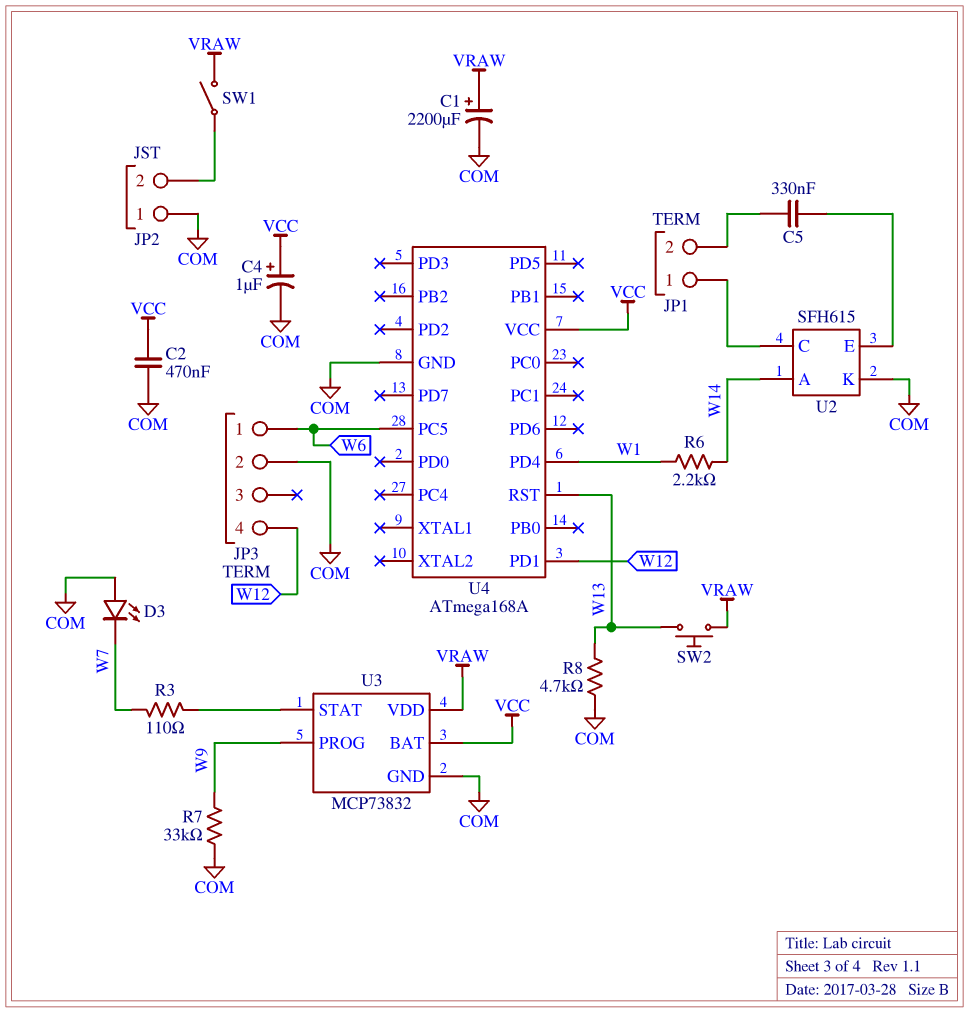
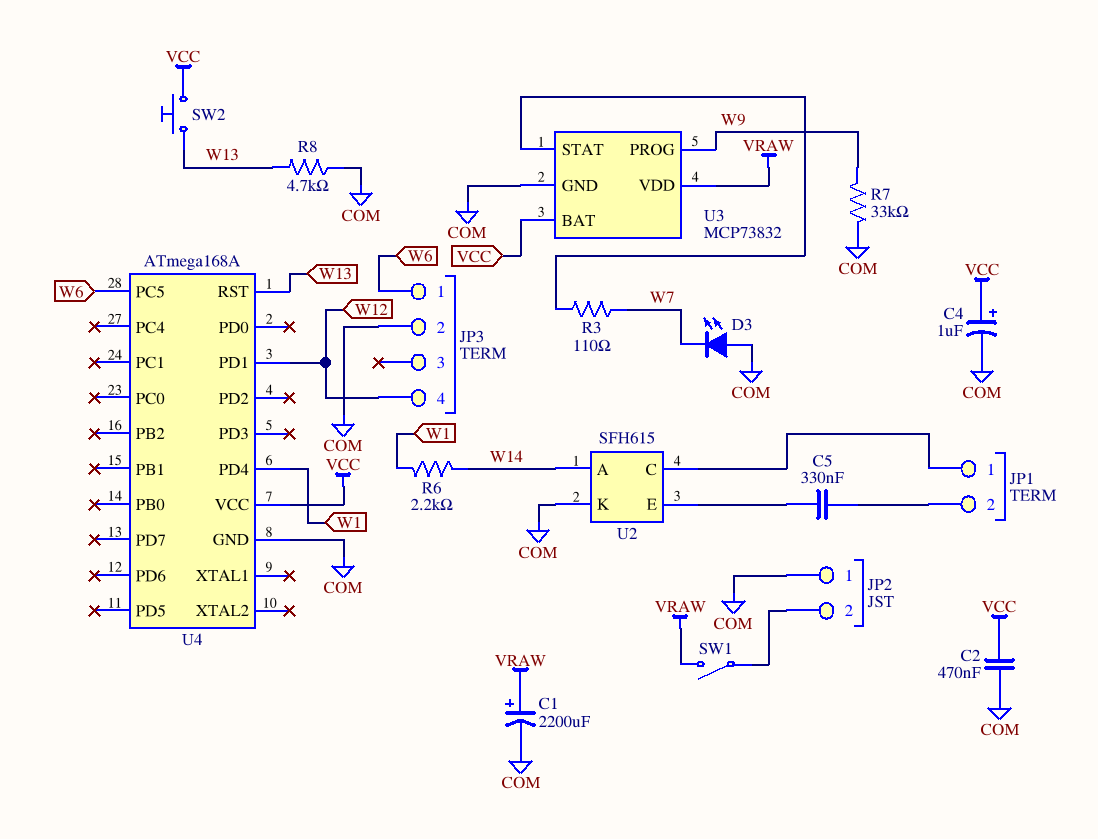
SW2: button (VRAW, W13) -> button (VCC, W13)

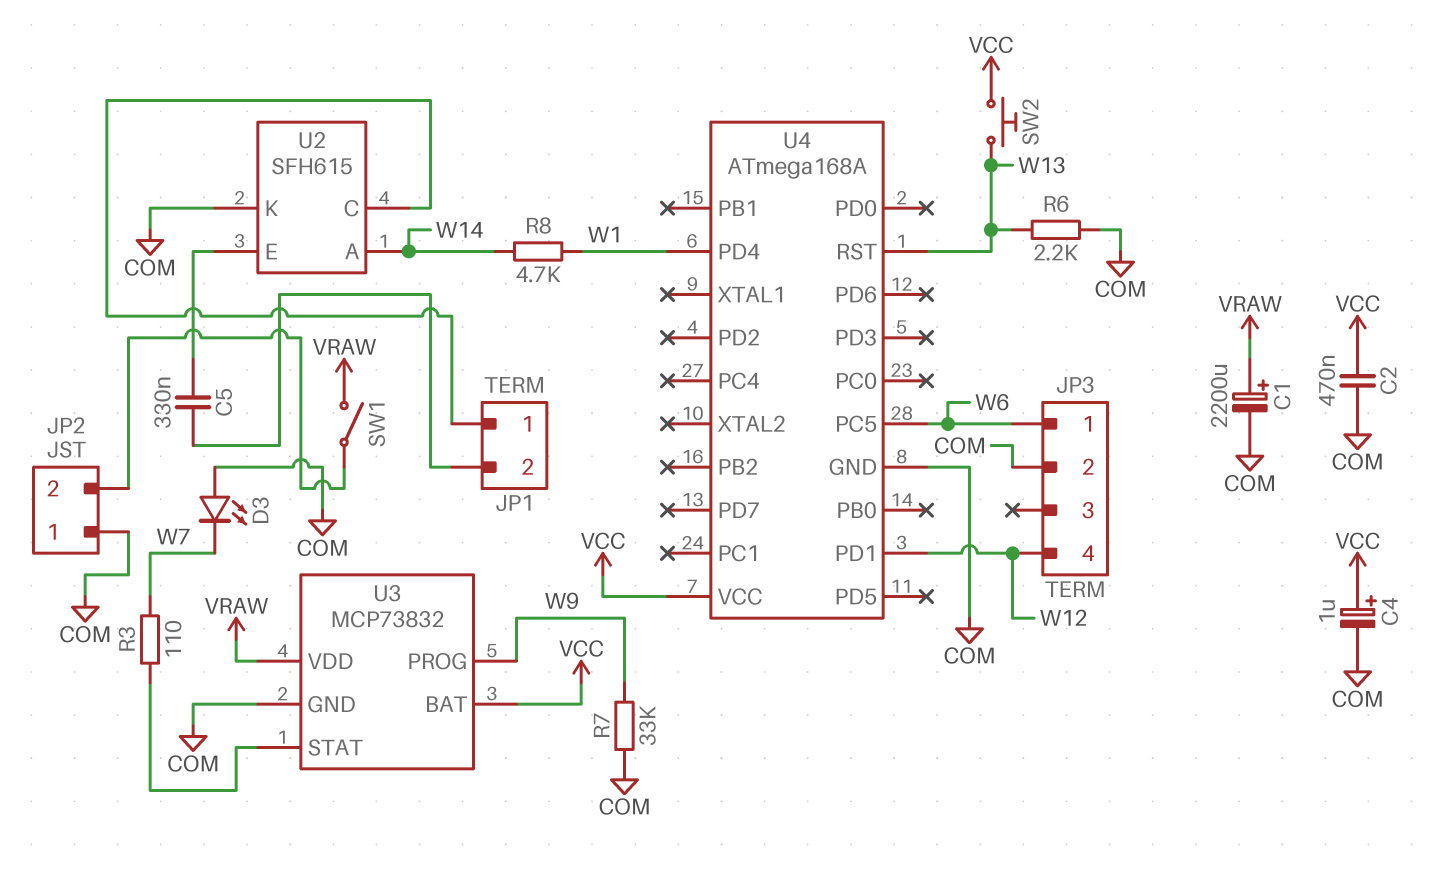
R6: 2.2k (W1, W14) -> 2.2k (COM, W13)
R8: 4.7k (COM, W13) -> 4.7k (W1, W14)

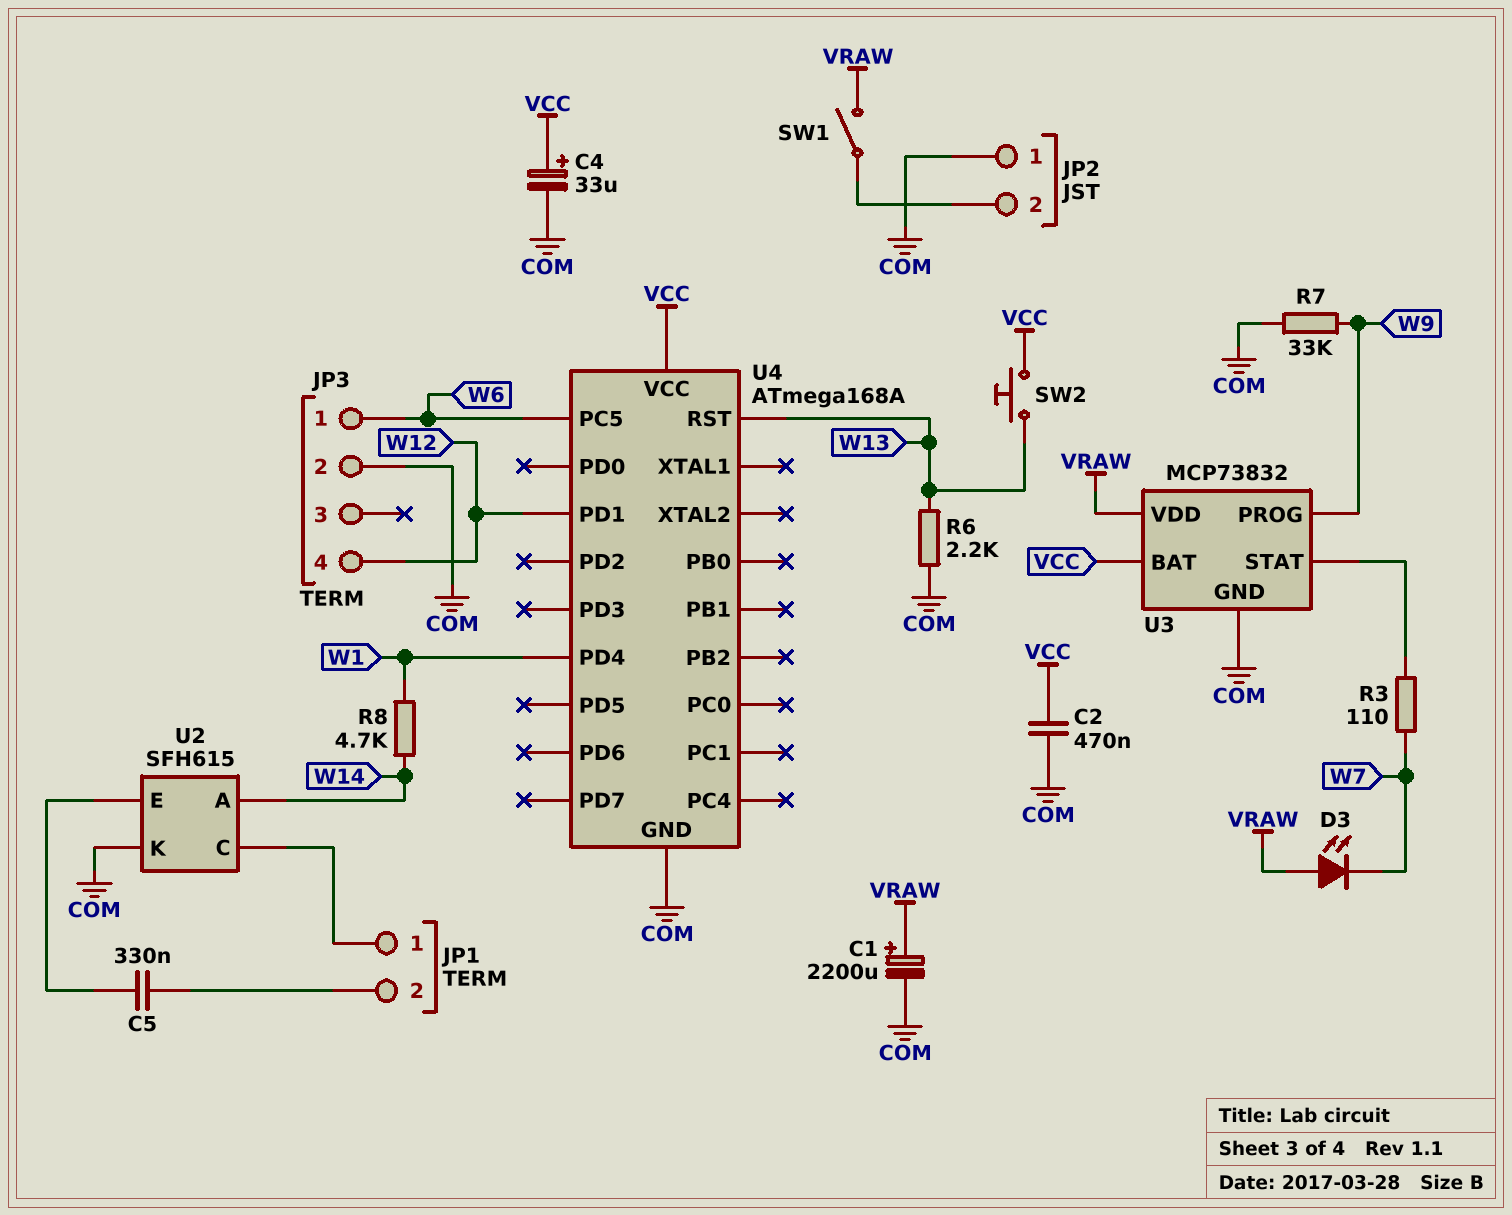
C4: 1uF (plus VCC, minus COM) -> 33uF (plus VCC, minus COM)
D3: LED (A COM, K W7) -> LED (A VRAW, K W7)

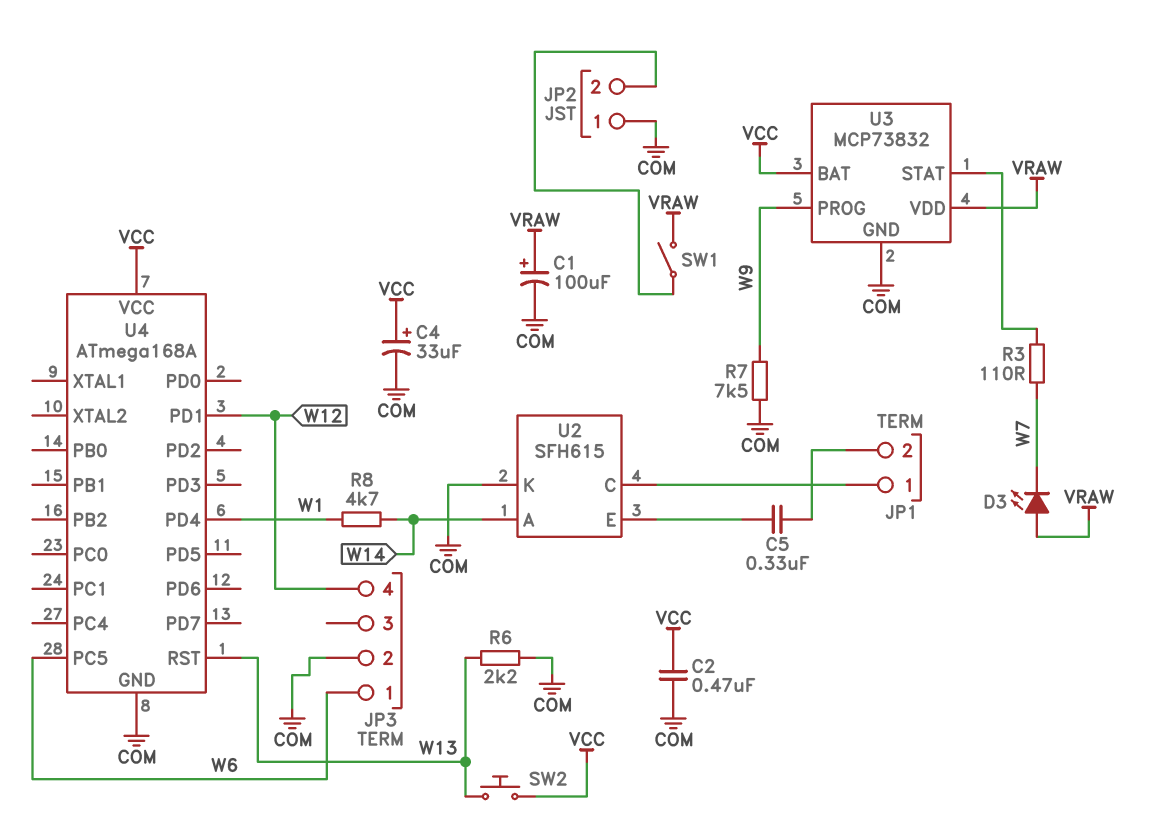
C1: 2200uF (plus VRAW, minus COM) -> 100uF (plus VRAW, minus COM)
R7: 33k (COM, W9) -> 7.5k (COM, W9)

